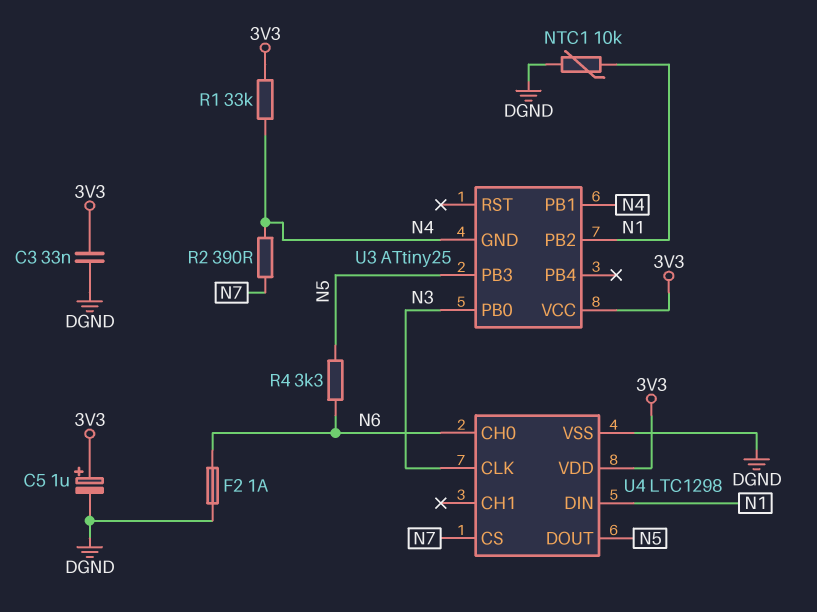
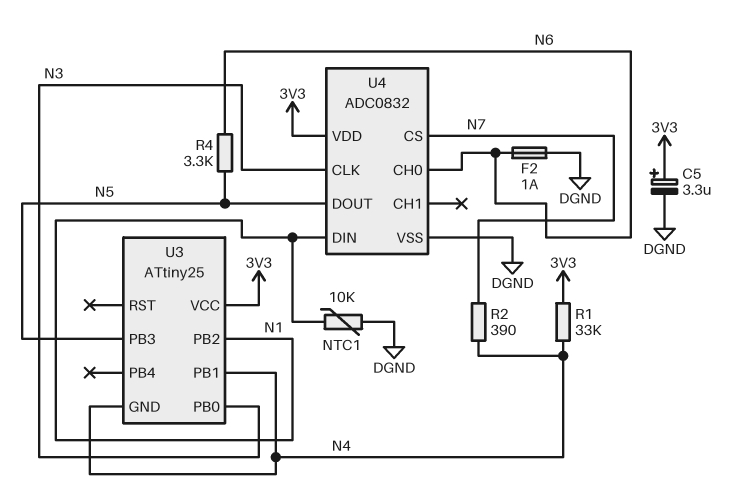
C3: 33nF (3V3, DGND) -> none
C5: 1uF (plus 3V3, minus DGND) -> 3.3uF (plus 3V3, minus DGND)
U4: LTC1298 -> ADC0832

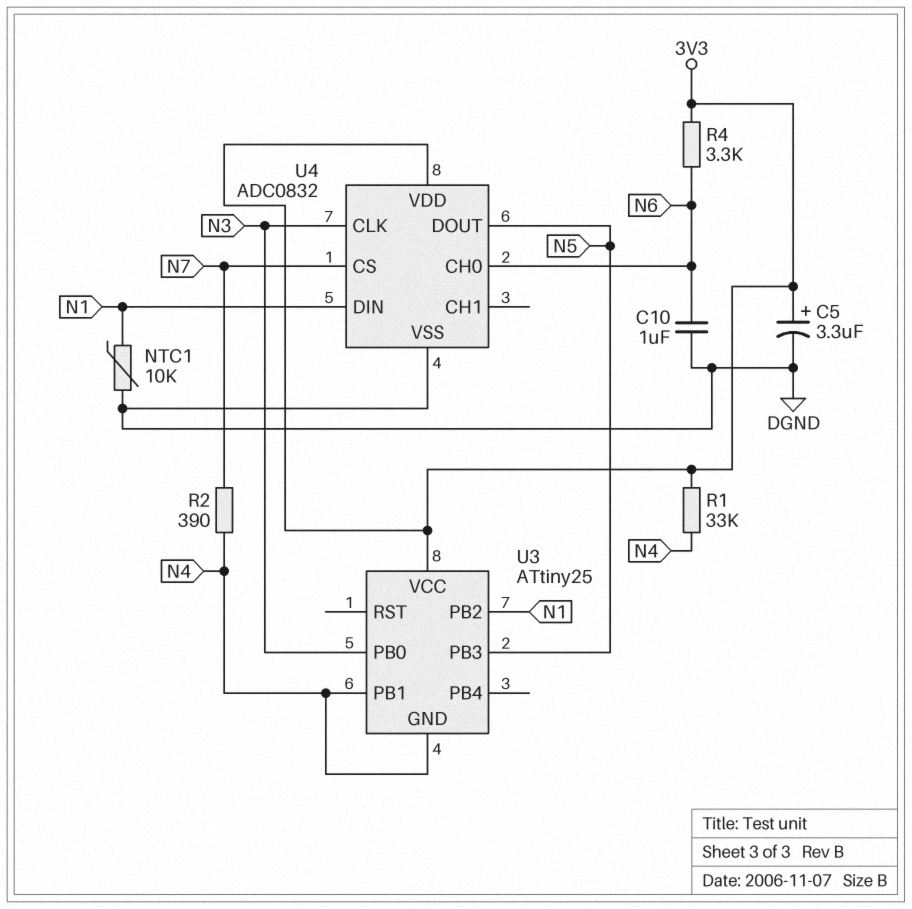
C10: none -> 1uF (DGND, N6)
F2: 1A (DGND, N6) -> none
R4: 3.3k (N5, N6) -> 3.3k (3V3, N6)

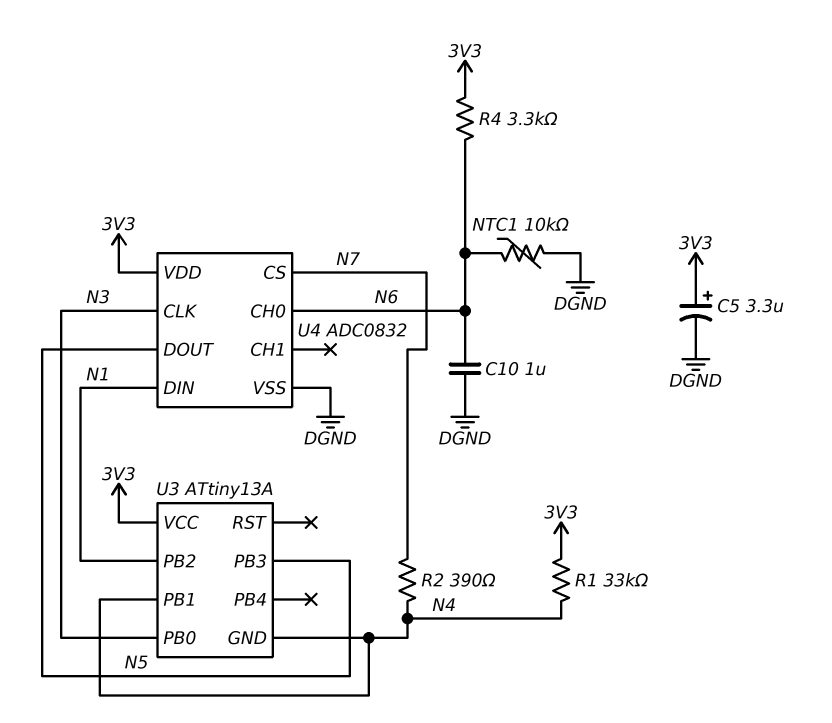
NTC1: 10k (DGND, N1) -> 10k (DGND, N6)
U3: ATtiny25 -> ATtiny13A

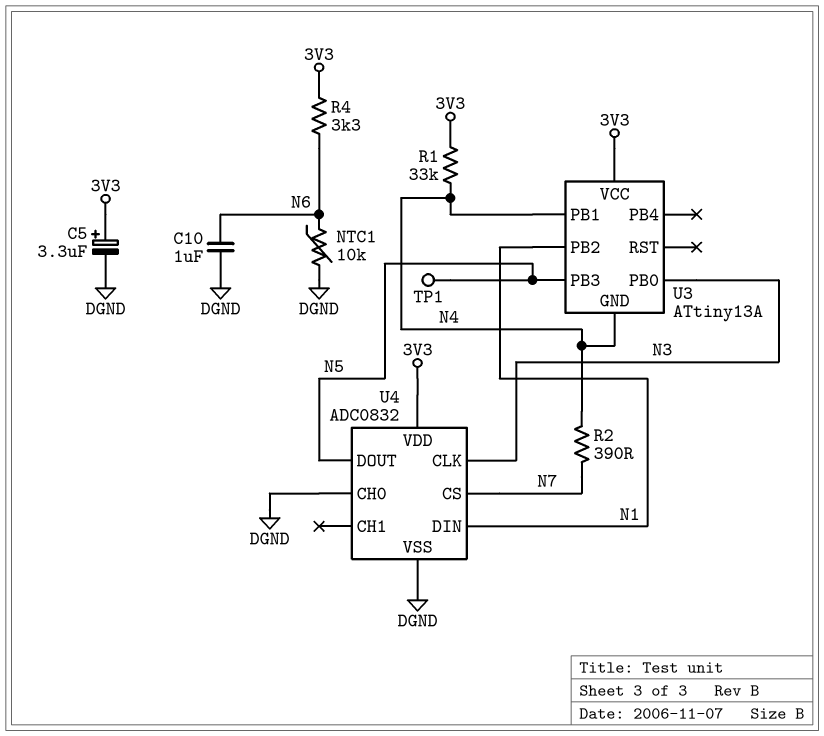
TP1: none -> test point (N5)
U4 pin CH0: N6 -> DGND

